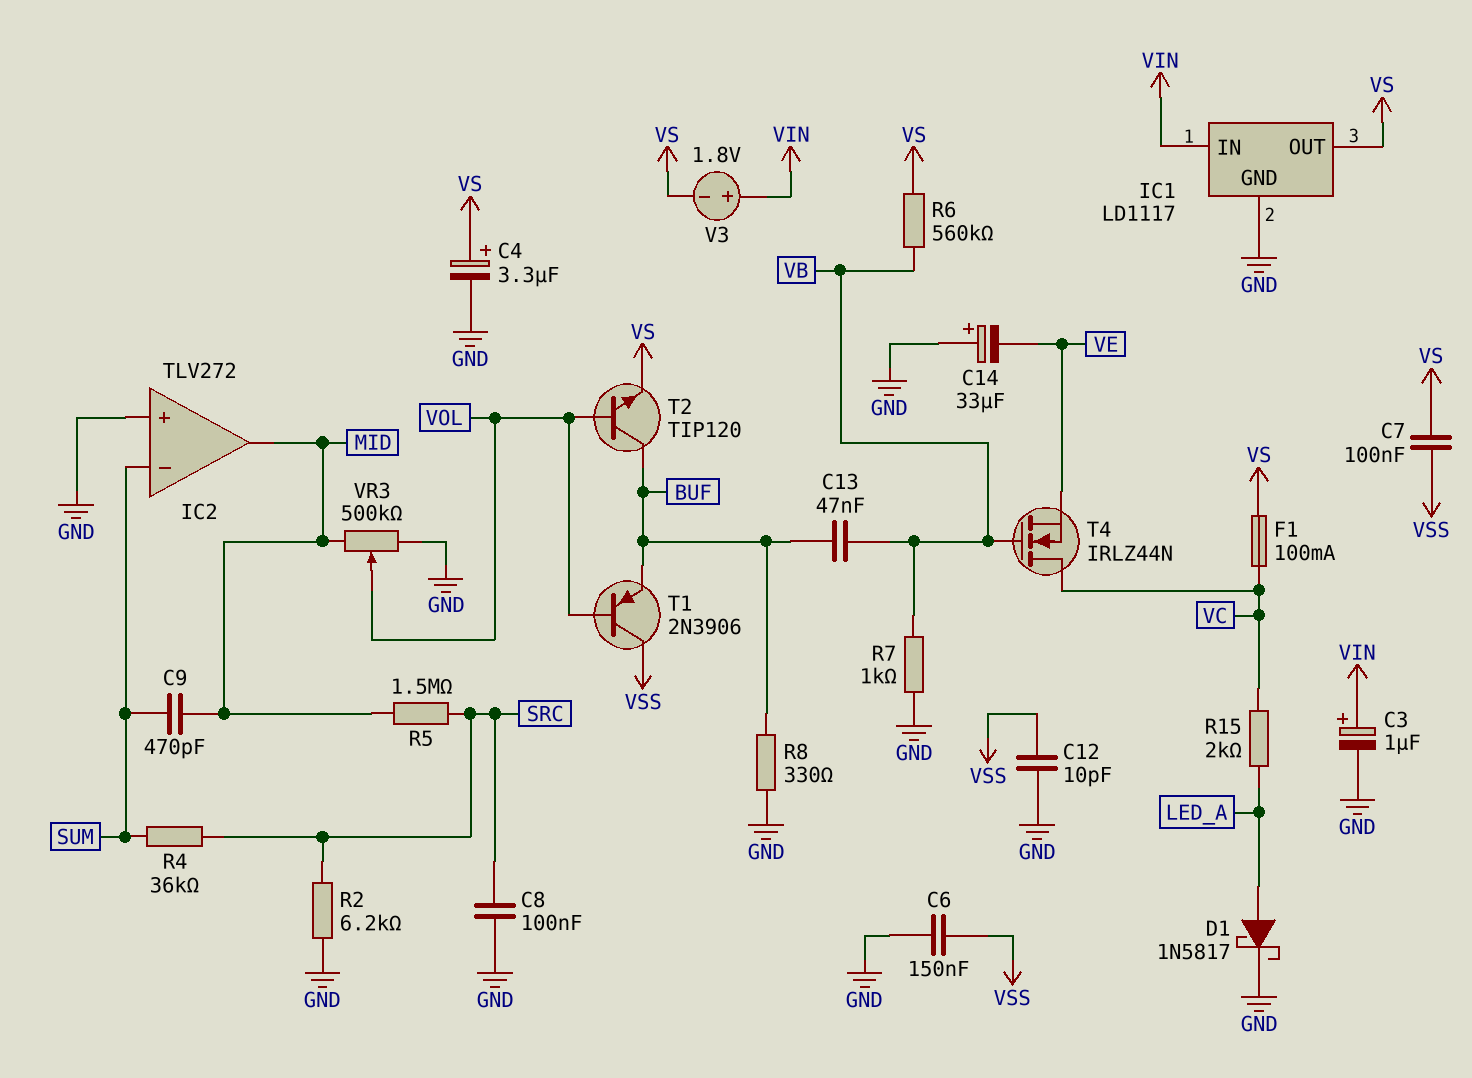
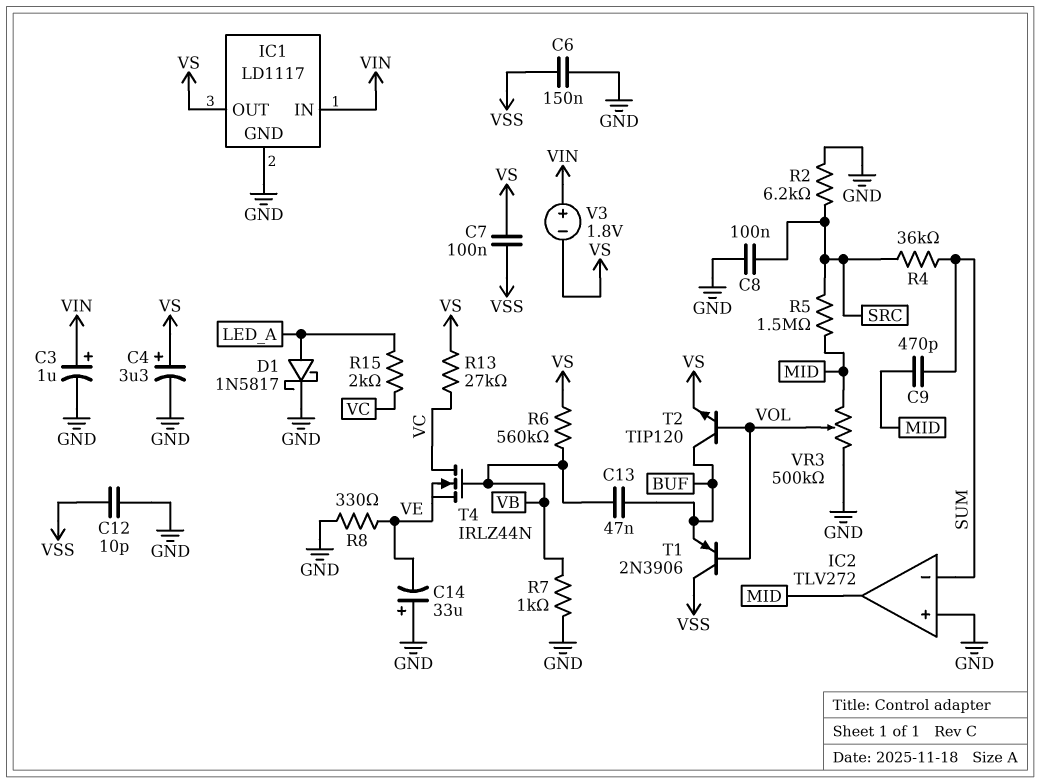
F1: 100mA (VC, VS) -> none
R8: 330 (BUF, GND) -> 330 (GND, VE)
R13: none -> 27k (VC, VS)

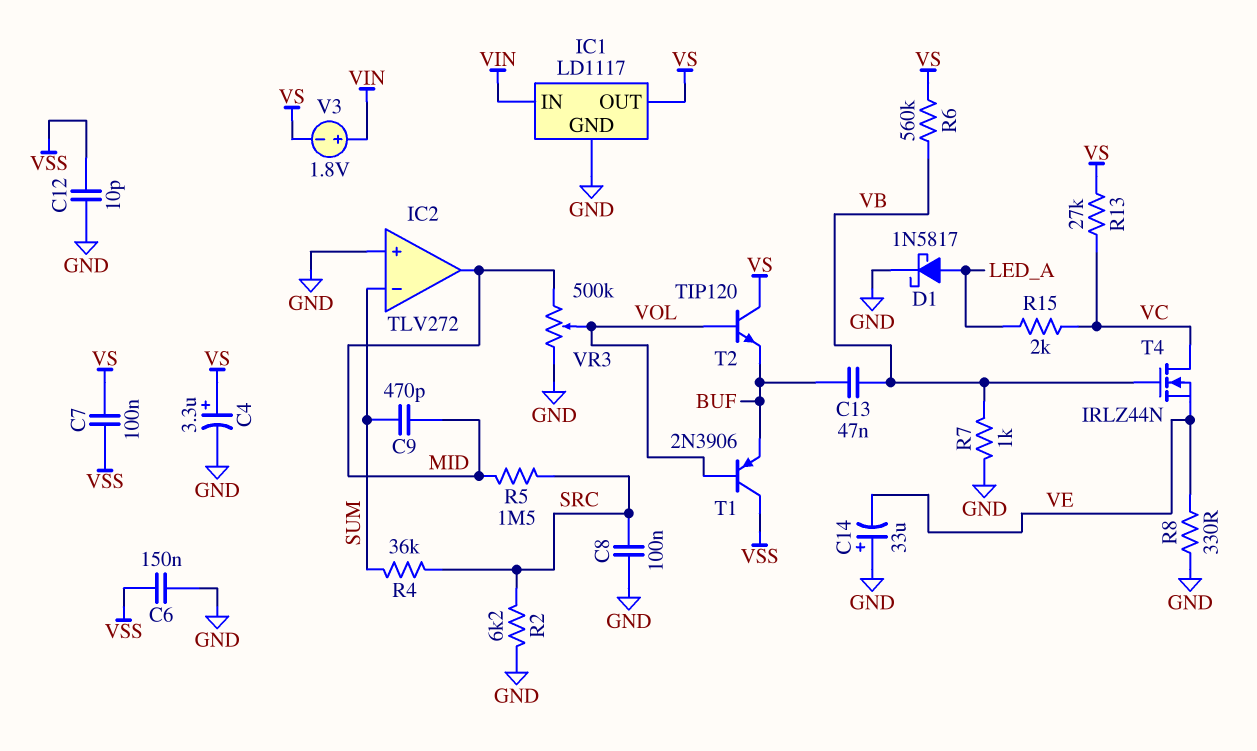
C3: 1uF (plus VIN, minus GND) -> none
T2: NPN TIP120 (B VOL, C BUF, E VS) -> NPN TIP120 (B VOL, C VS, E BUF)

